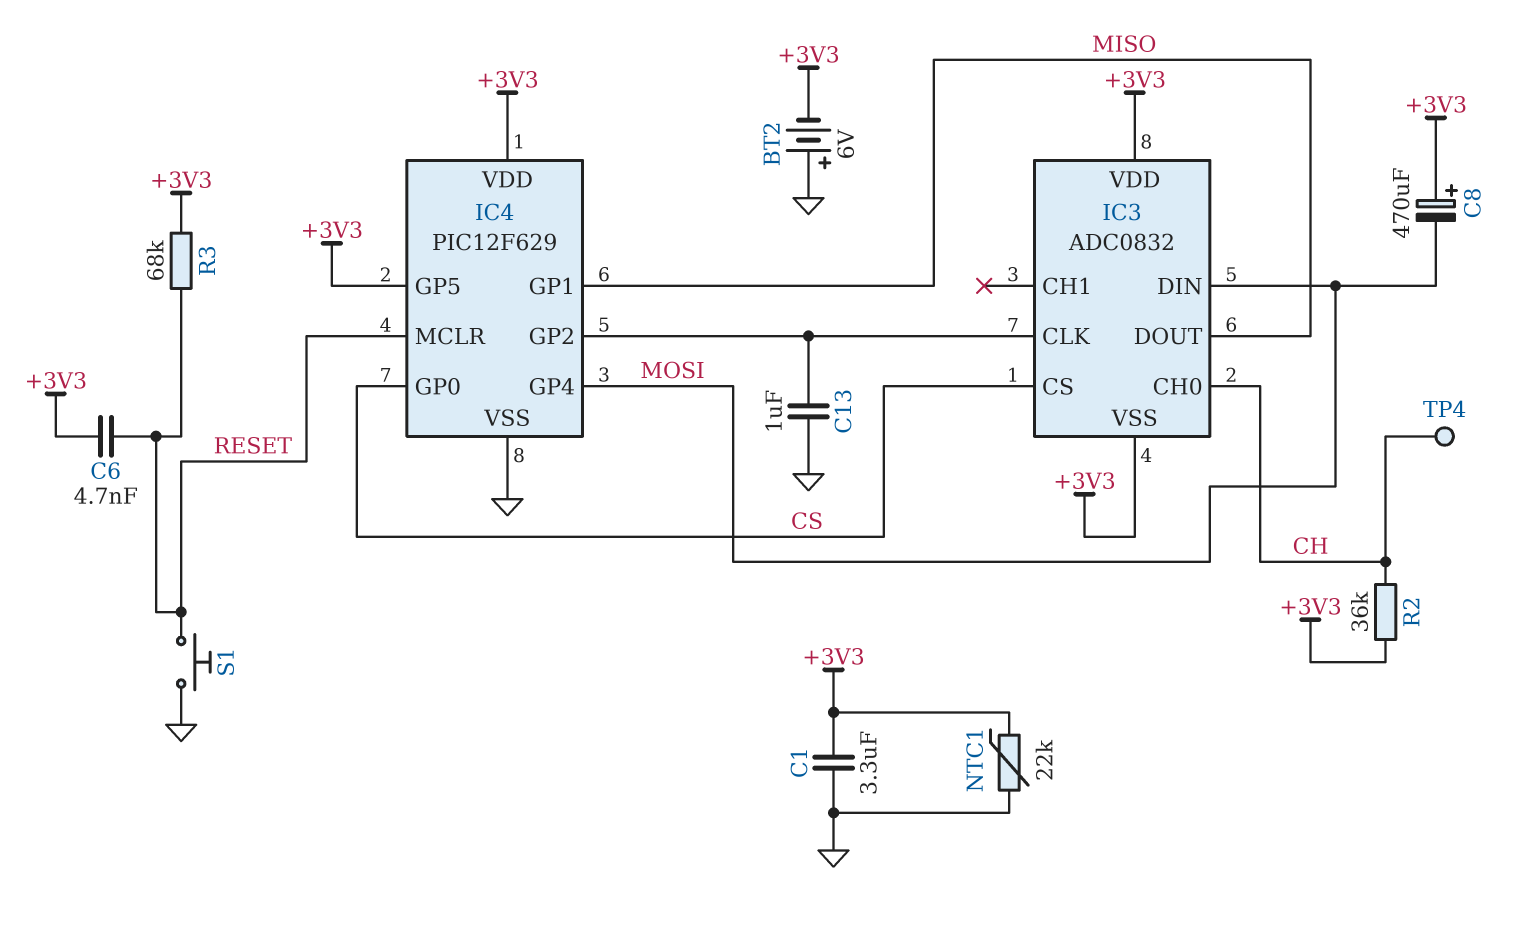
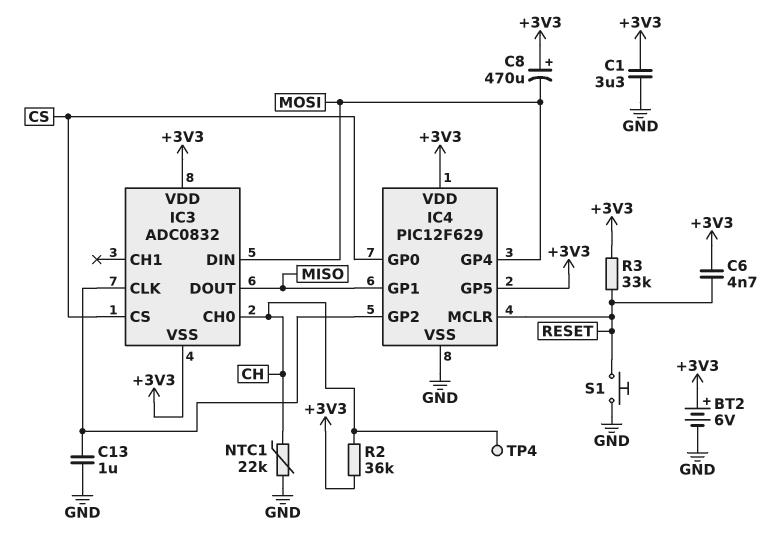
BT2: 6V (plus GND, minus +3V3) -> 6V (plus +3V3, minus GND)
NTC1: 22k (+3V3, GND) -> 22k (CH, GND)
R3: 68k (+3V3, RESET) -> 33k (+3V3, RESET)

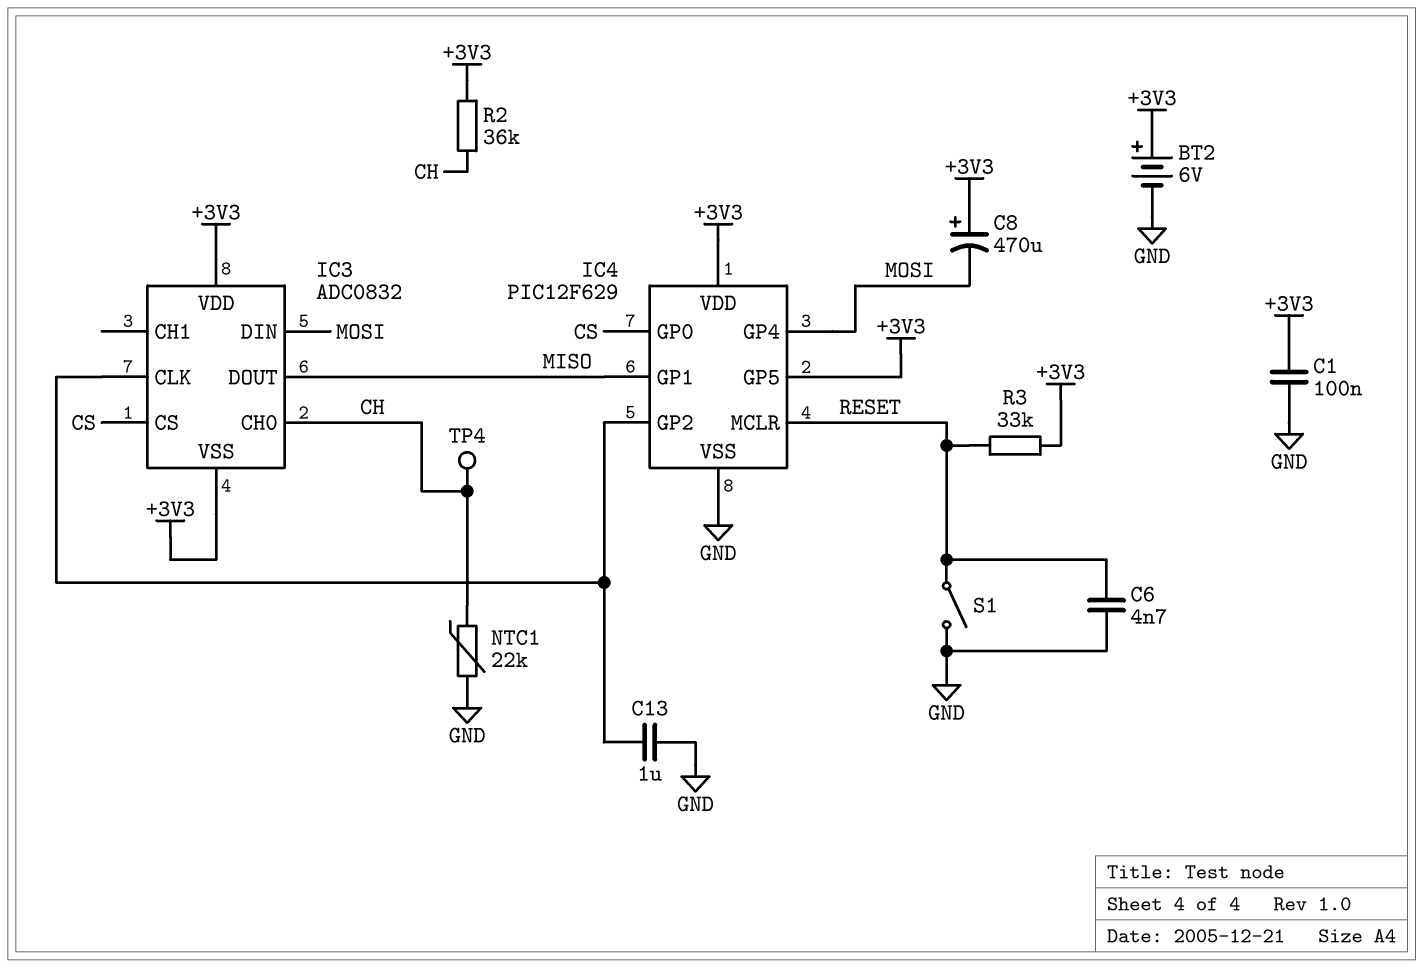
C1: 3.3uF (+3V3, GND) -> 100nF (+3V3, GND)
C6: 4.7nF (+3V3, RESET) -> 4.7nF (GND, RESET)
S1: button (GND, RESET) -> switch (GND, RESET)

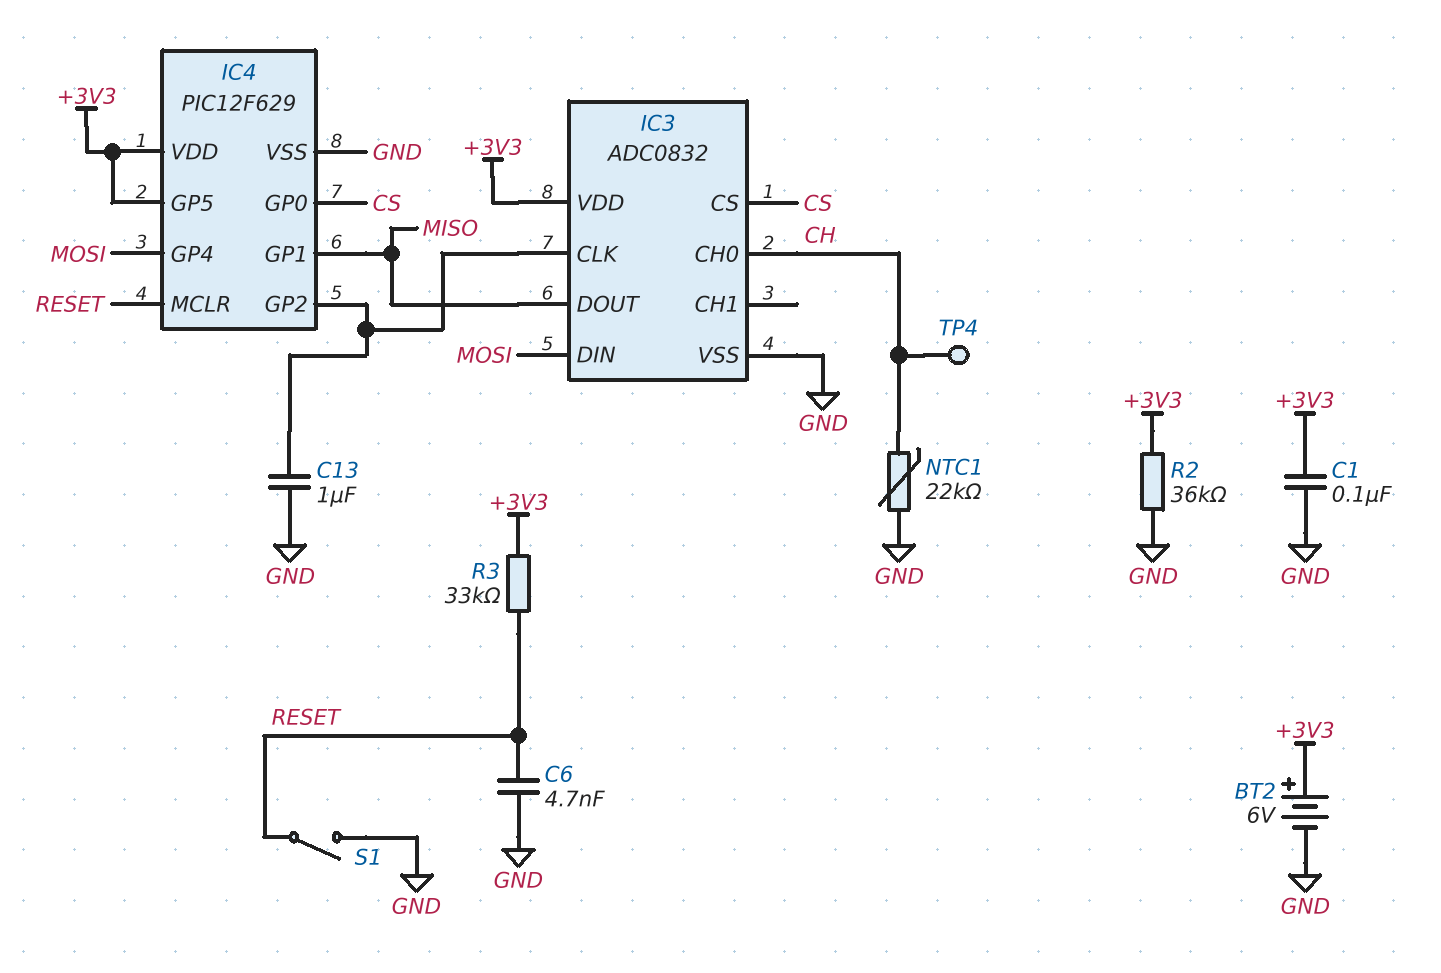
C8: 470uF (plus +3V3, minus MOSI) -> none
IC3 pin VSS: +3V3 -> GND
R2: 36k (+3V3, CH) -> 36k (+3V3, GND)

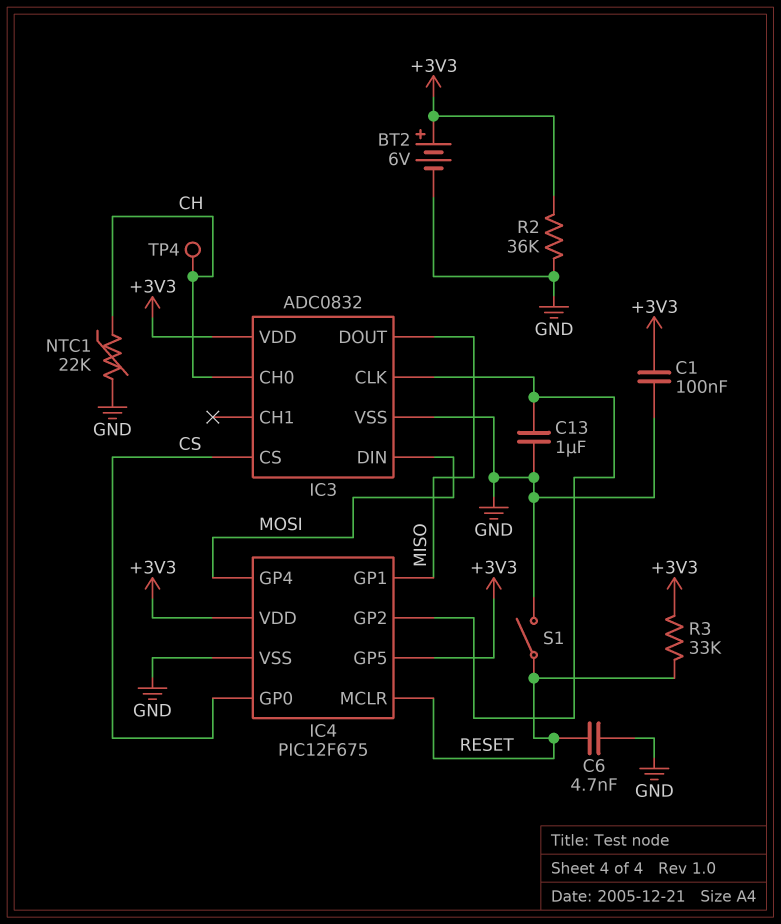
IC4: PIC12F629 -> PIC12F675

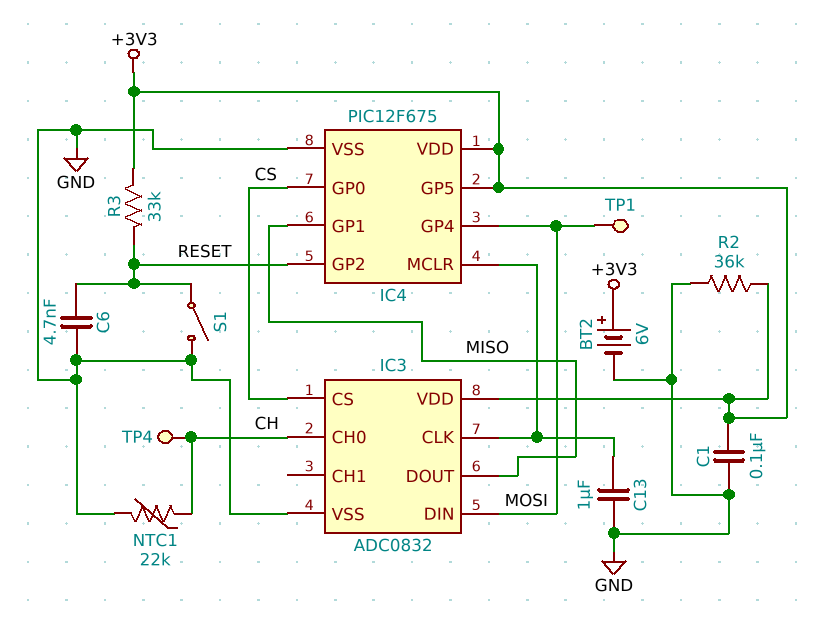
IC4 pin GP2: IC3/CLK -> RESET
IC4 pin MCLR: RESET -> IC3/CLK
TP1: none -> test point (MOSI)

